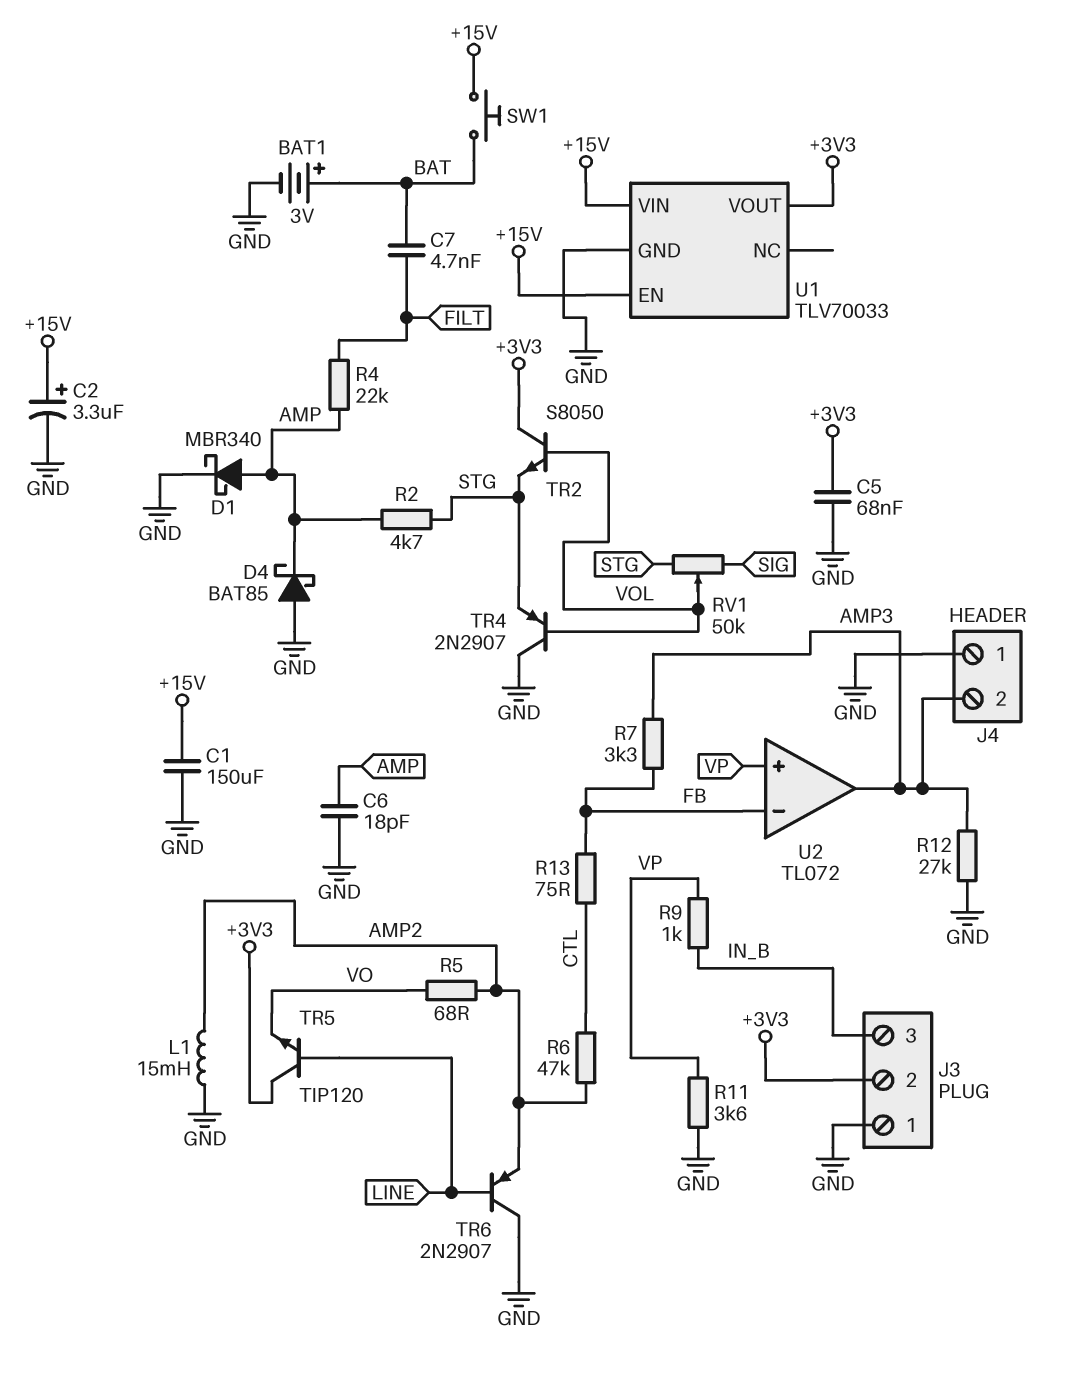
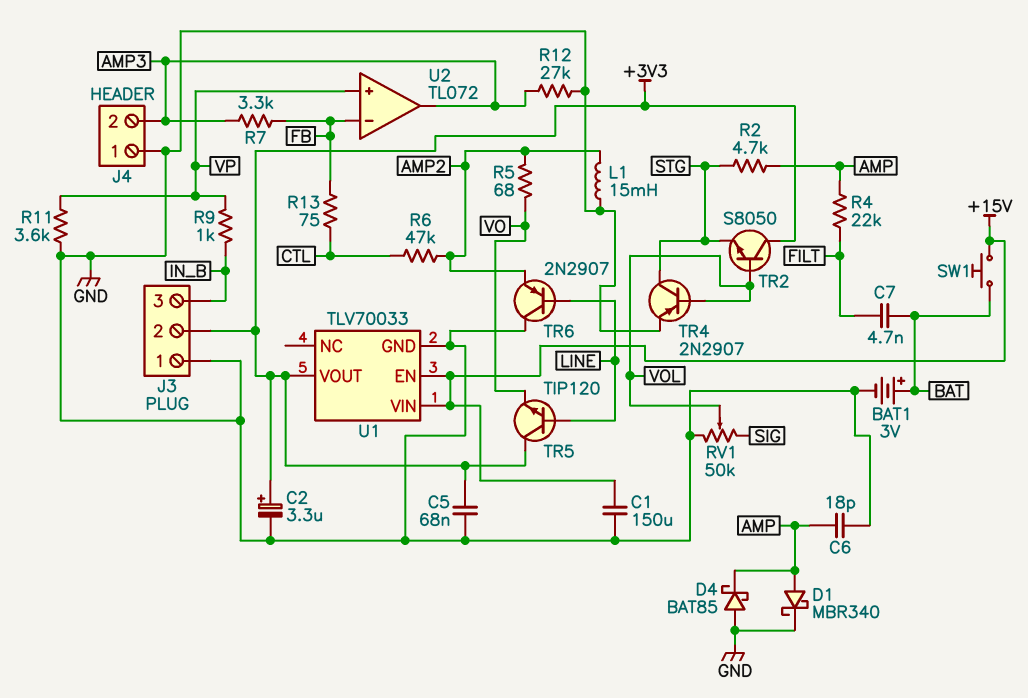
C2: 3.3uF (plus +15V, minus GND) -> 3.3uF (plus +3V3, minus GND)
RV1: 50k (SIG, STG, wiper VOL) -> 50k (GND, SIG, wiper VOL)
TR4: PNP 2N2907 (B VOL, C GND, E STG) -> PNP 2N2907 (B VOL, C STG, E GND)

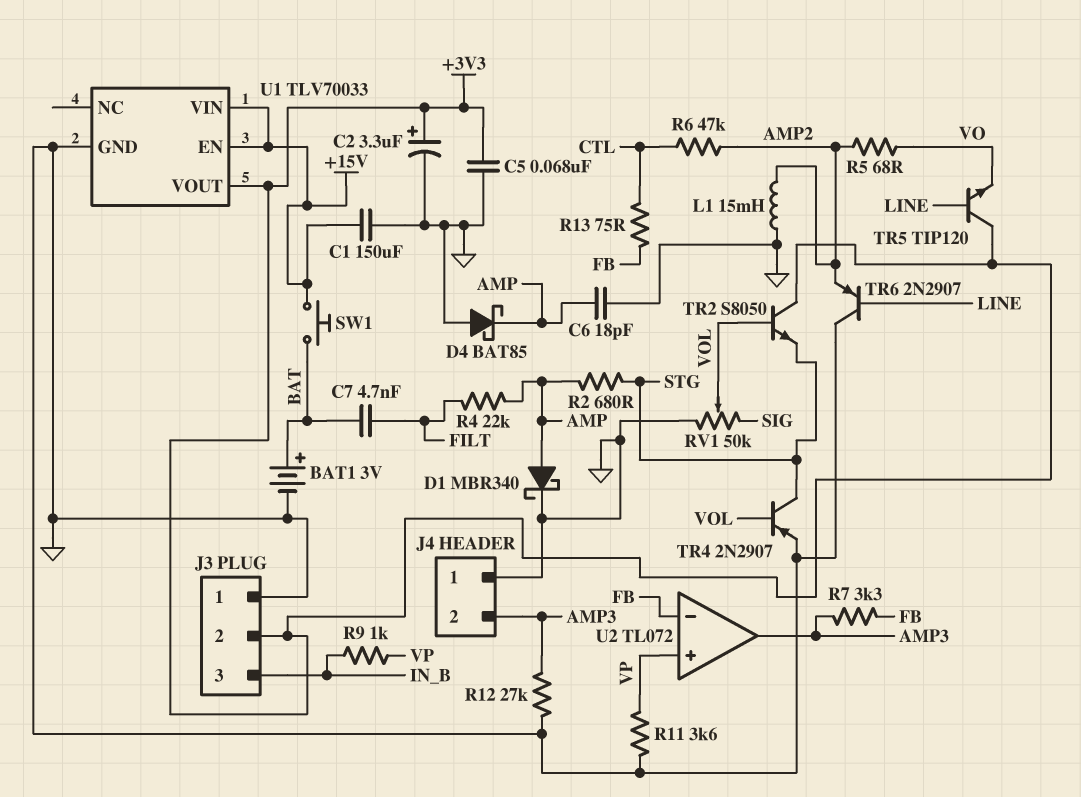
R2: 4.7k (AMP, STG) -> 680 (AMP, STG)

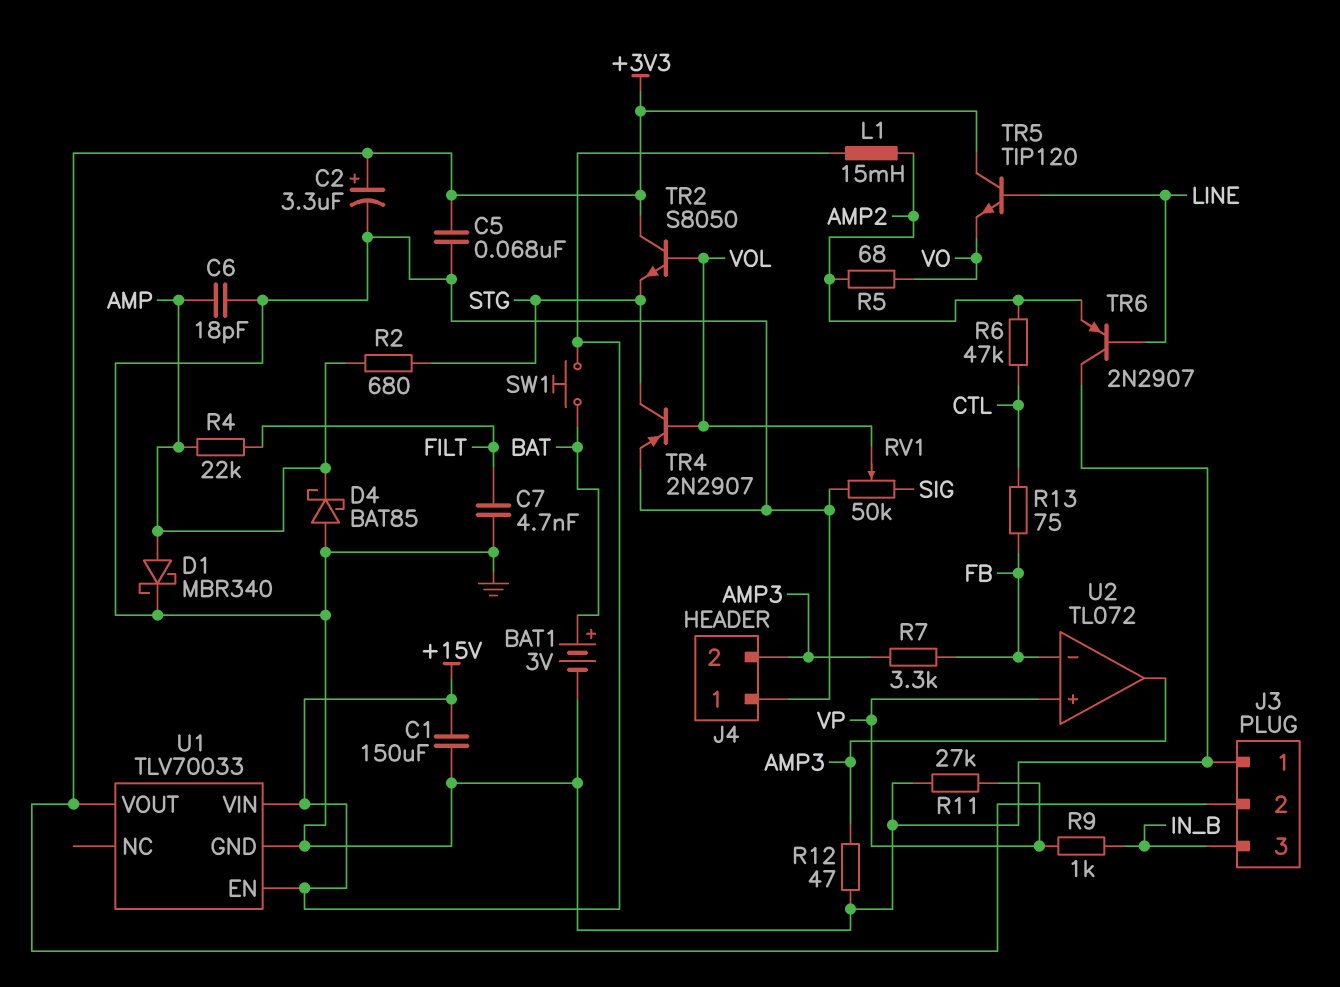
C7: 4.7nF (BAT, FILT) -> 4.7nF (FILT, GND)
L1: 15mH (AMP2, GND) -> 15mH (+15V, AMP2)
R11: 3.6k (GND, VP) -> 27k (GND, VP)
R12: 27k (AMP3, GND) -> 47 (AMP3, GND)

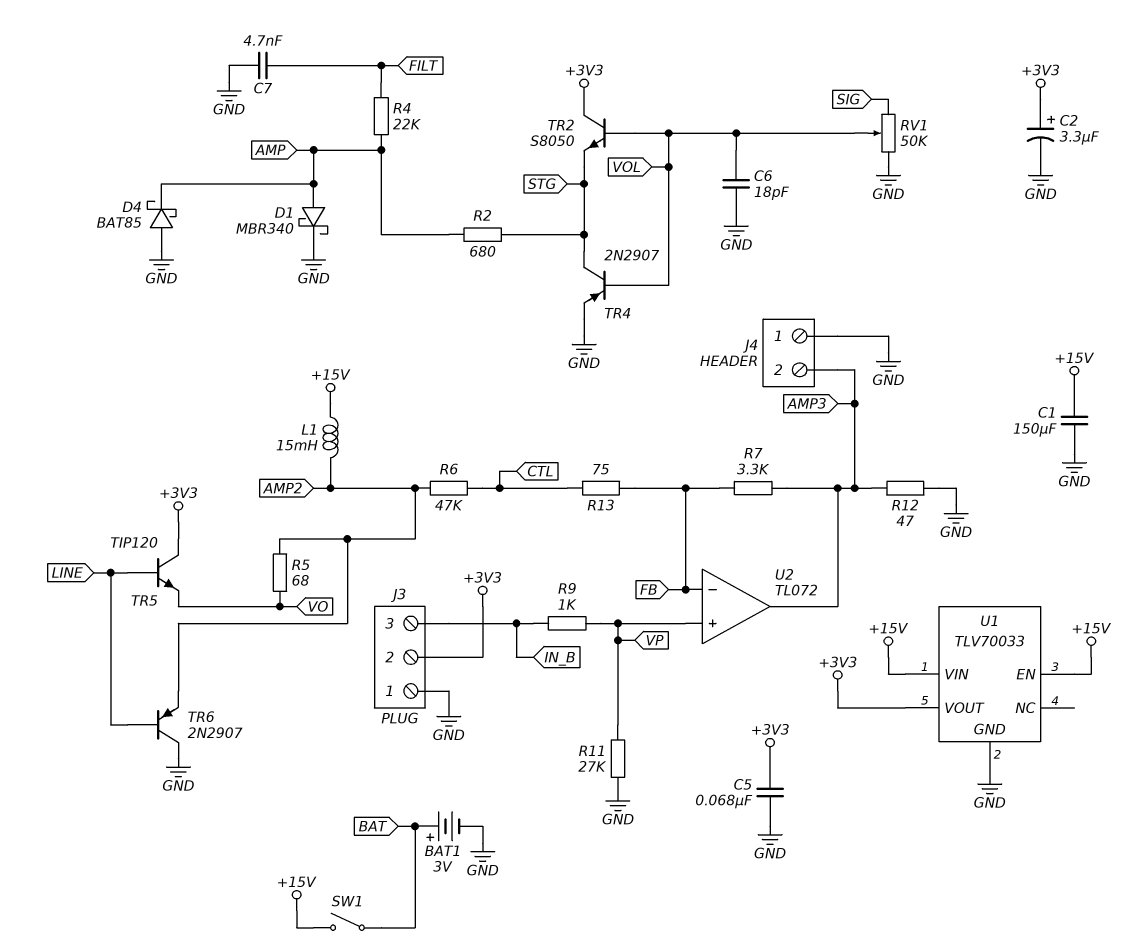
C6: 18pF (AMP, GND) -> 18pF (GND, VOL)
SW1: button (+15V, BAT) -> switch (+15V, BAT)

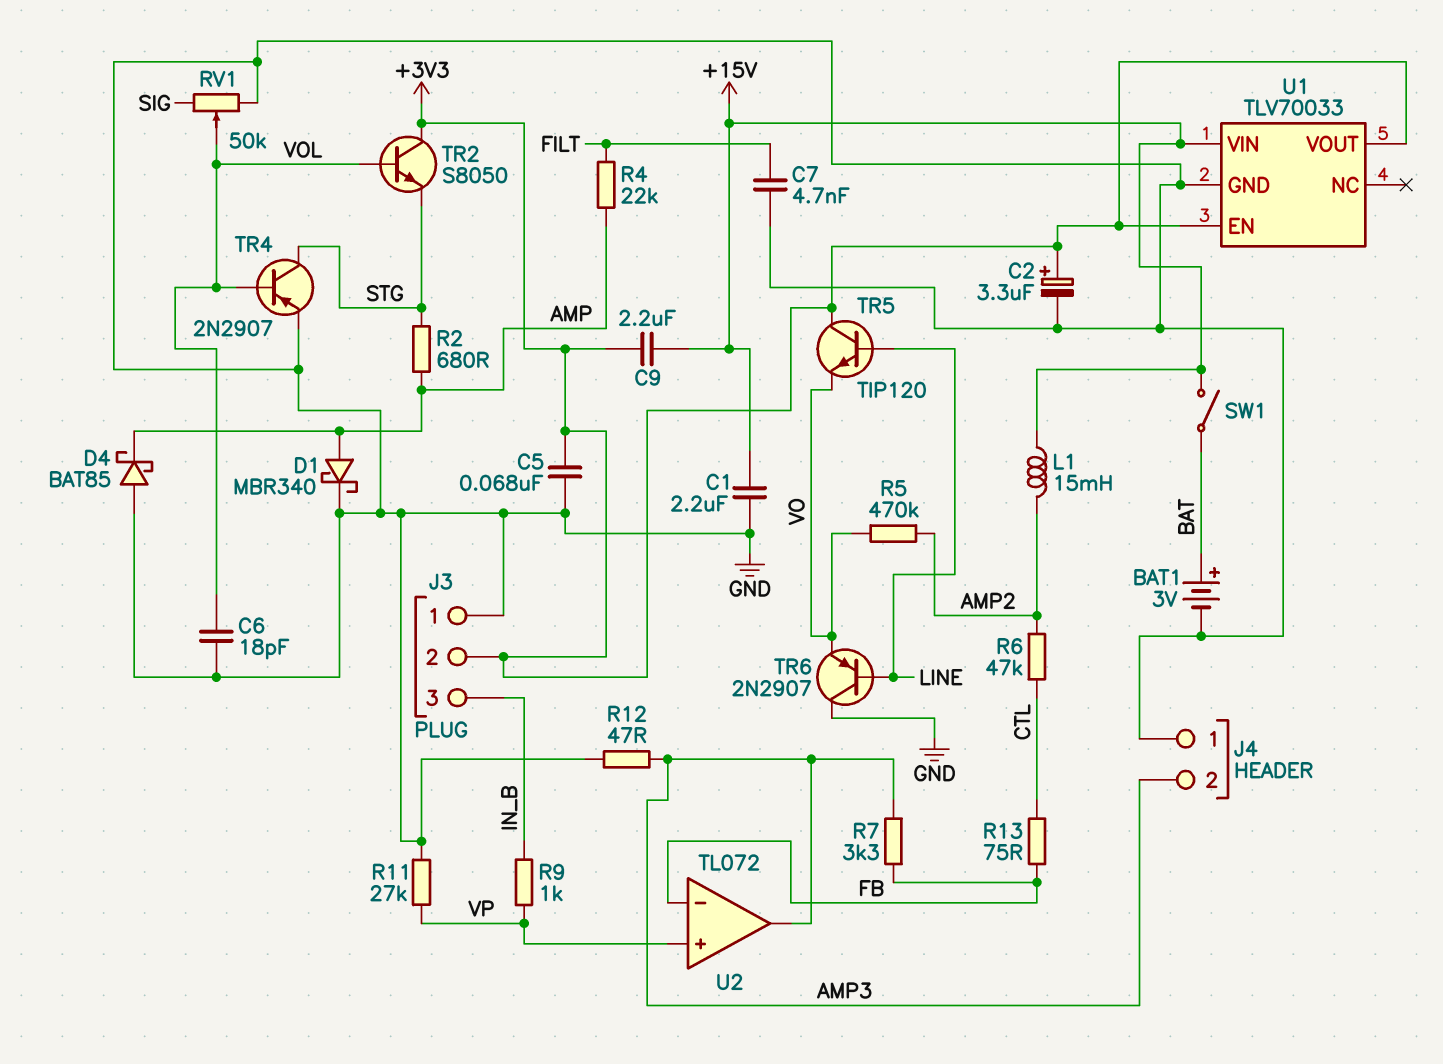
C1: 150uF (+15V, GND) -> 2.2uF (+15V, GND)
C9: none -> 2.2uF (+3V3, +15V)
R5: 68 (AMP2, VO) -> 470k (AMP2, VO)
TR6: PNP 2N2907 (B LINE, C GND, E AMP2) -> PNP 2N2907 (B LINE, C GND, E VO)
U1 pin EN: +15V -> +3V3

